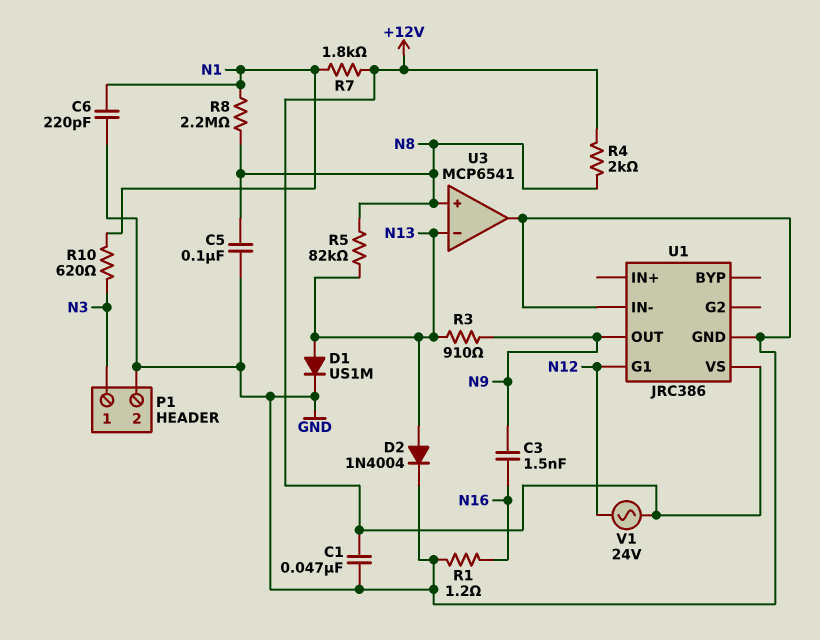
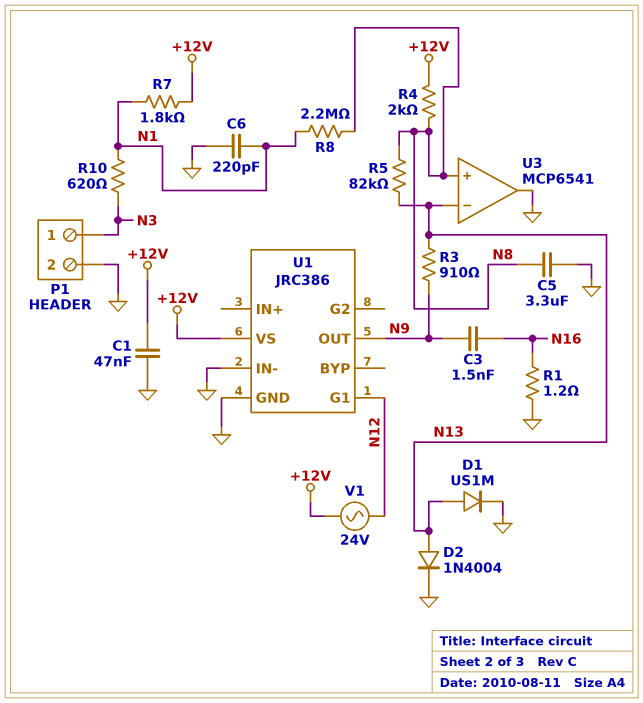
C5: 100nF (GND, N8) -> 3.3uF (GND, N8)

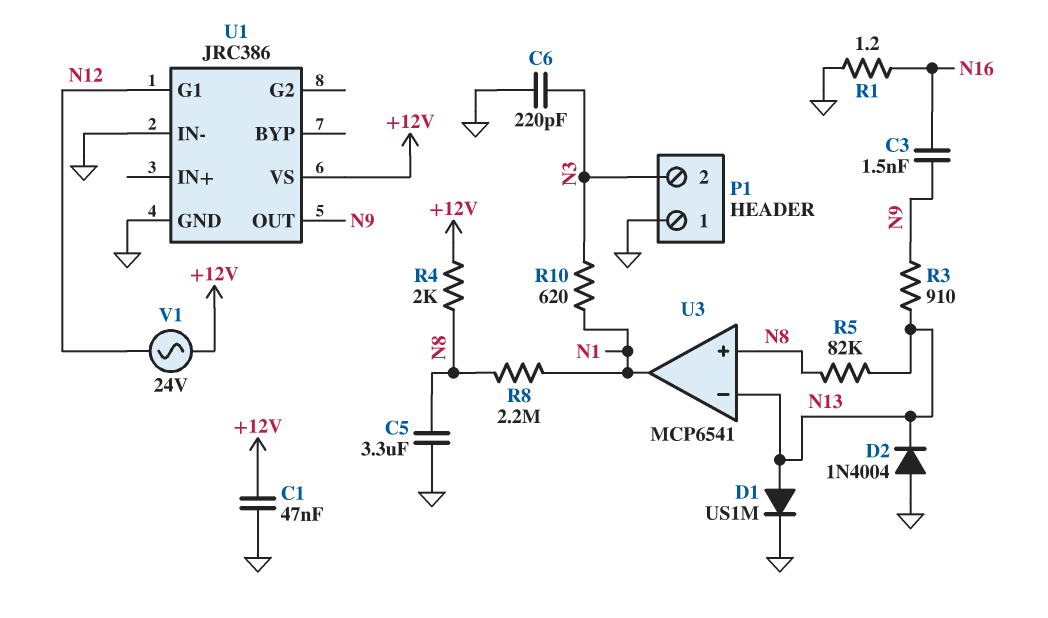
C6: 220pF (GND, N1) -> 220pF (GND, N3)
D2: diode 1N4004 (A N13, K GND) -> diode 1N4004 (A GND, K N13)
P1 pin 1: N3 -> GND
P1 pin 2: GND -> N3
R7: 1.8k (+12V, N1) -> none
U3 pin out: GND -> N1

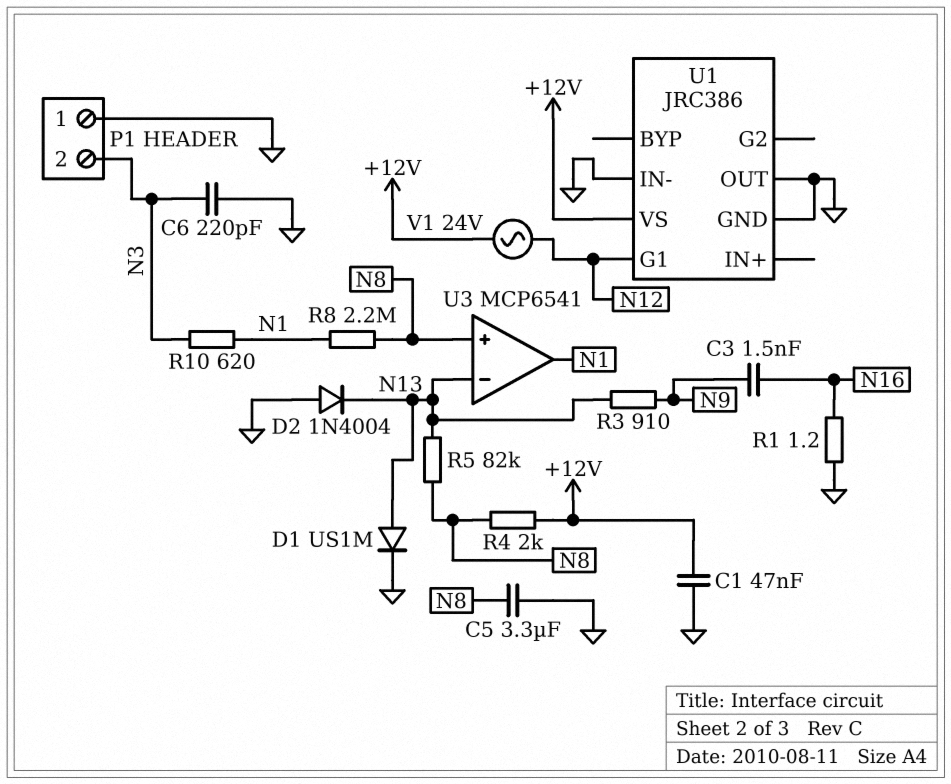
U1 pin OUT: N9 -> GND

